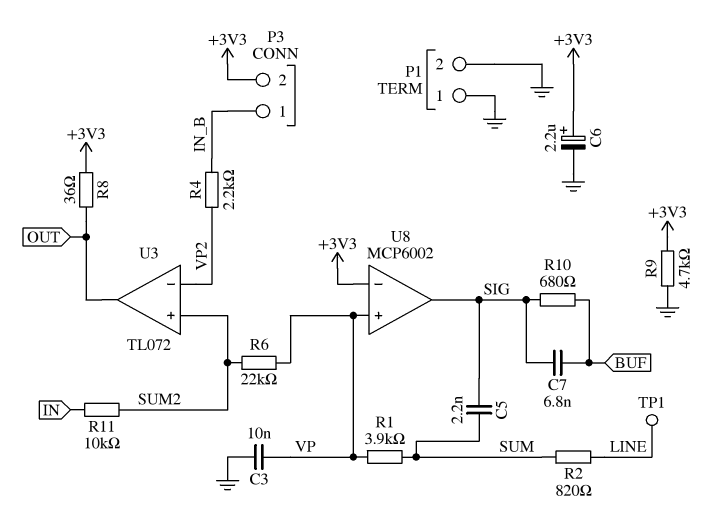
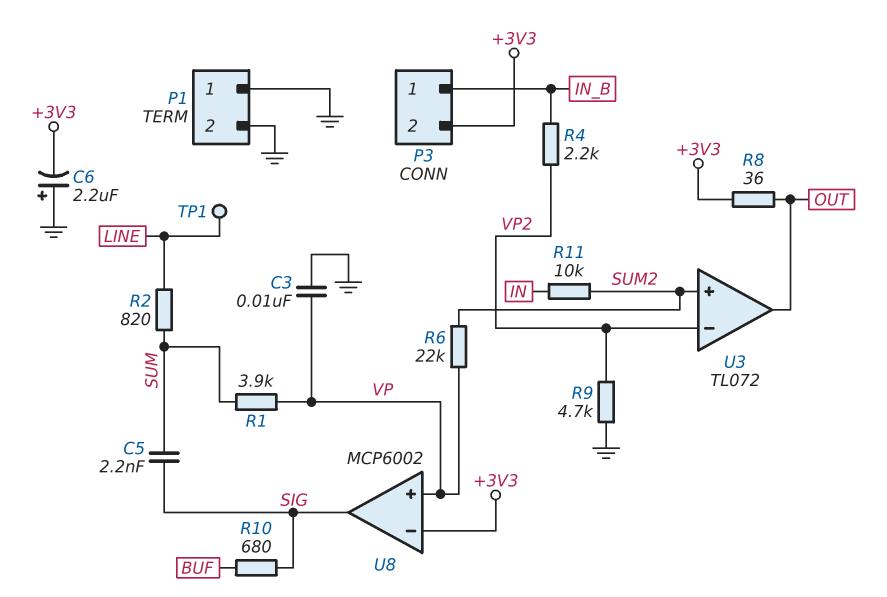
C6: 2.2uF (plus +3V3, minus GND) -> 2.2uF (plus GND, minus +3V3)
C7: 6.8nF (BUF, SIG) -> none
R9: 4.7k (+3V3, GND) -> 4.7k (GND, VP2)

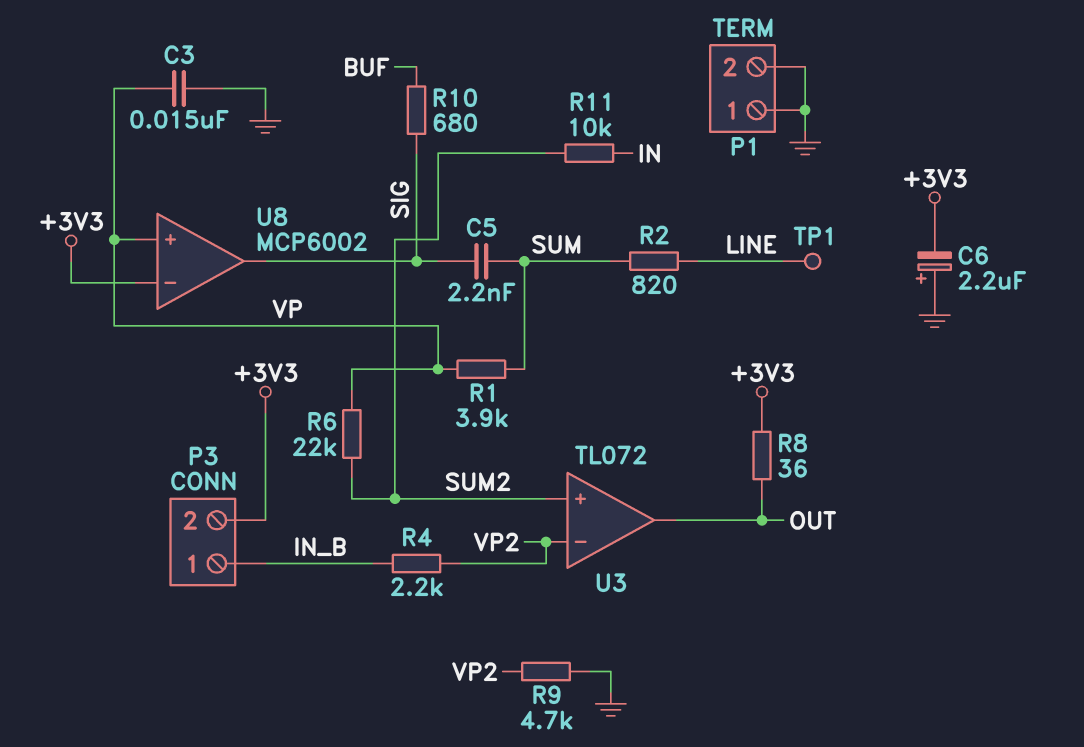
C3: 10nF (GND, VP) -> 15nF (GND, VP)

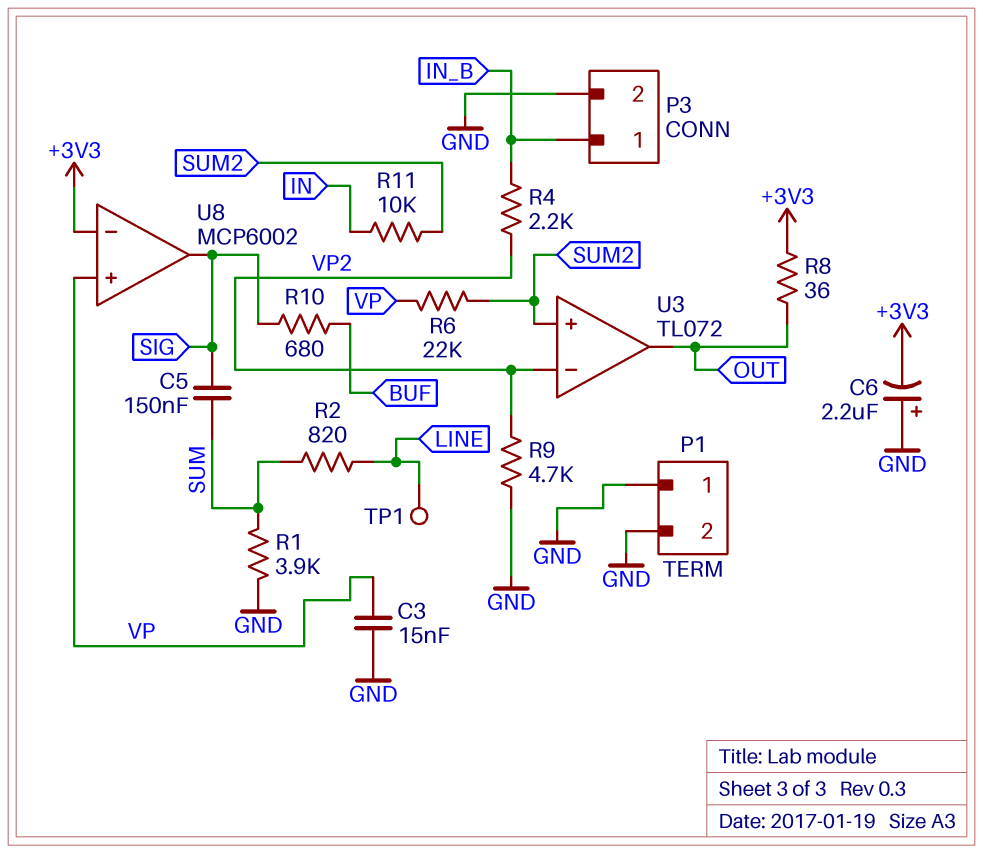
C5: 2.2nF (SIG, SUM) -> 150nF (SIG, SUM)
P3 pin 2: +3V3 -> GND
R1: 3.9k (SUM, VP) -> 3.9k (GND, SUM)

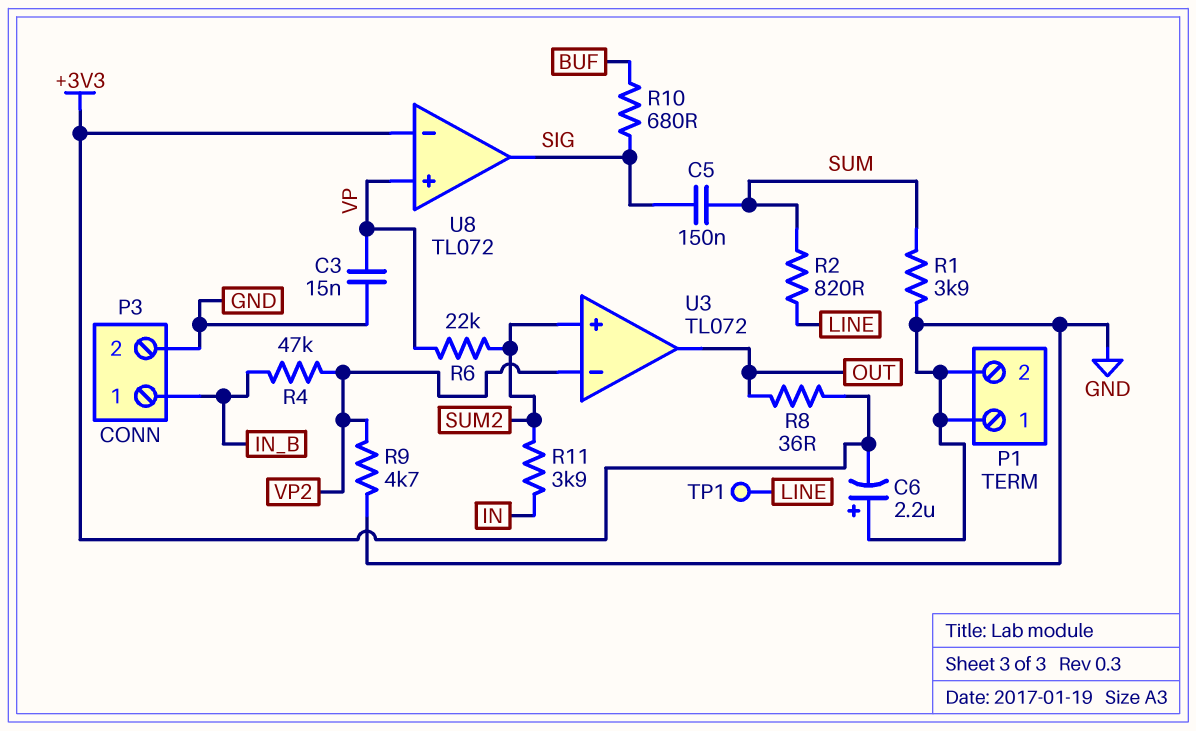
R4: 2.2k (IN_B, VP2) -> 47k (IN_B, VP2)
R11: 10k (IN, SUM2) -> 3.9k (IN, SUM2)
U8: MCP6002 -> TL072

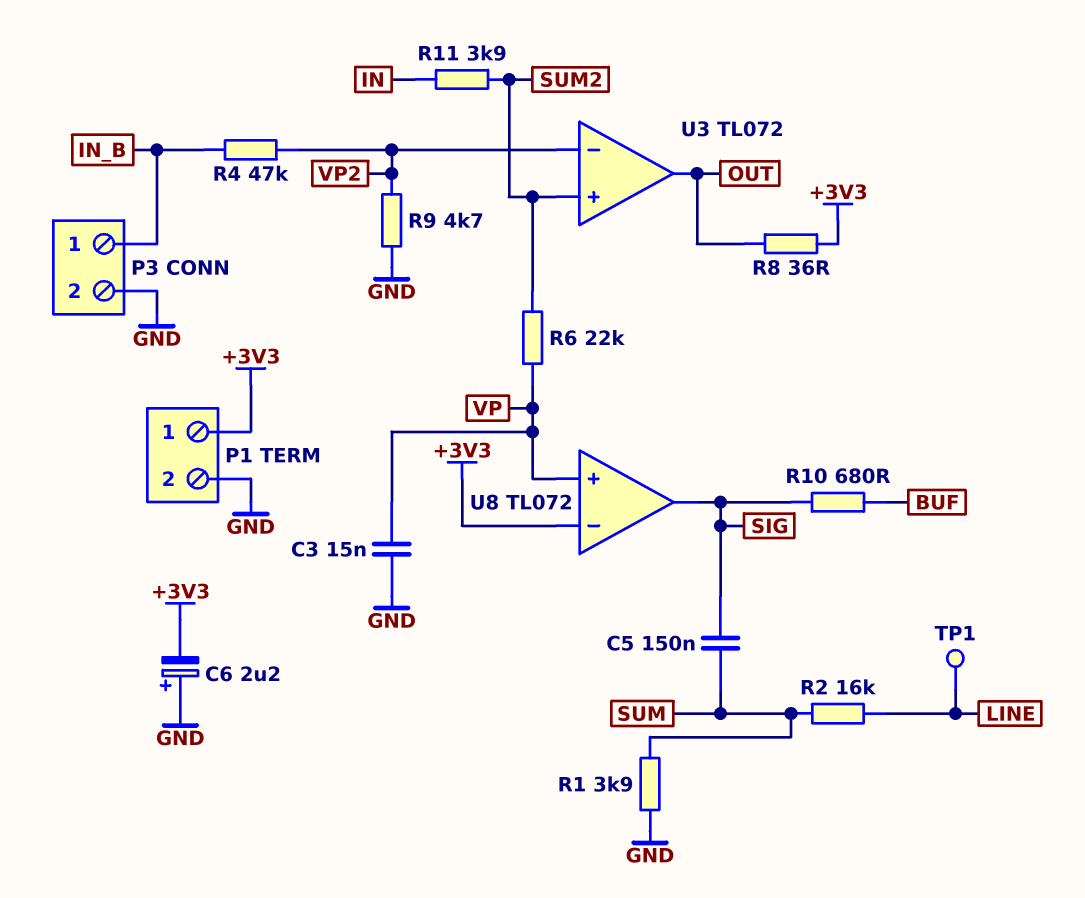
P1 pin 1: GND -> +3V3
R2: 820 (LINE, SUM) -> 16k (LINE, SUM)

